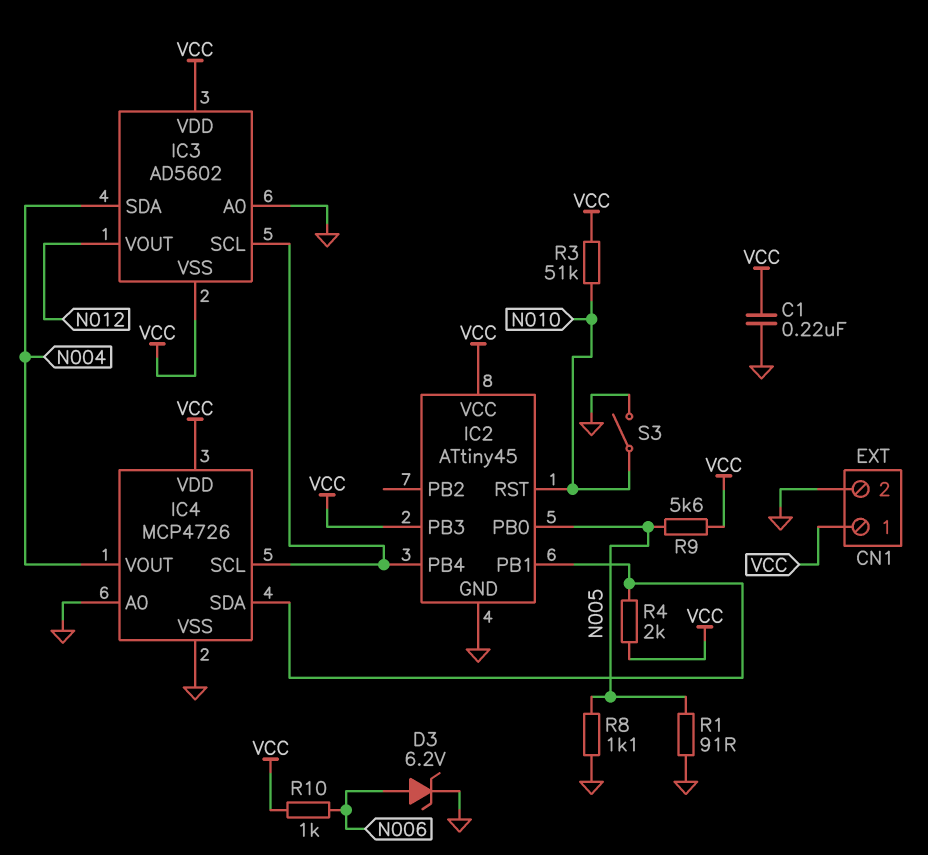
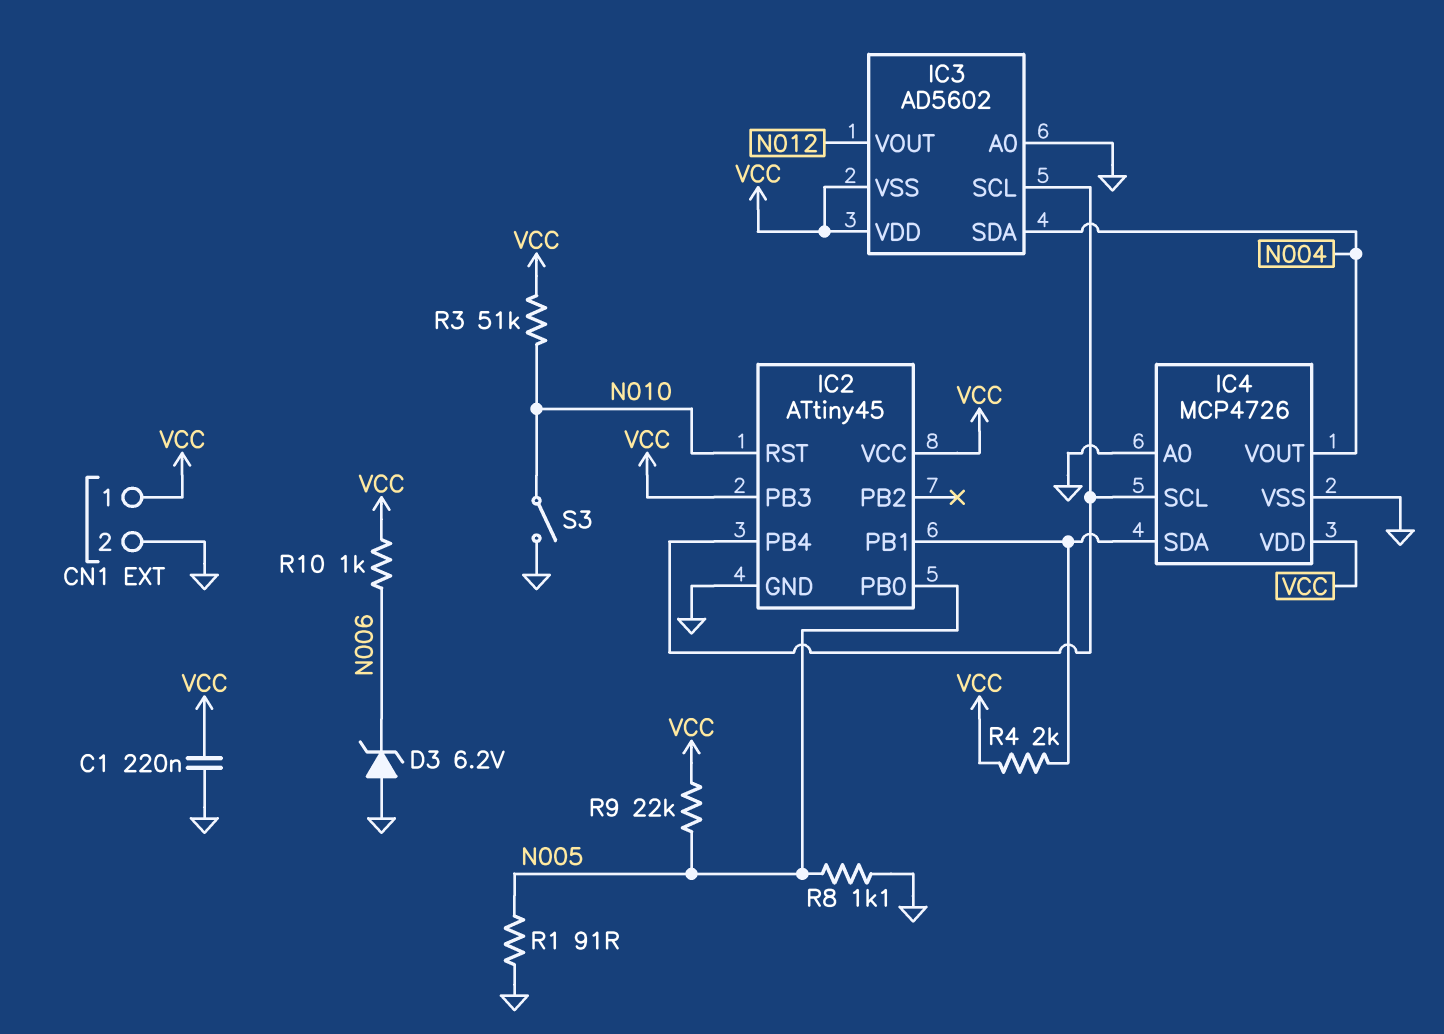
D3: zener 6.2V (A N006, K GND) -> zener 6.2V (A GND, K N006)
R9: 5.6k (N005, VCC) -> 22k (N005, VCC)

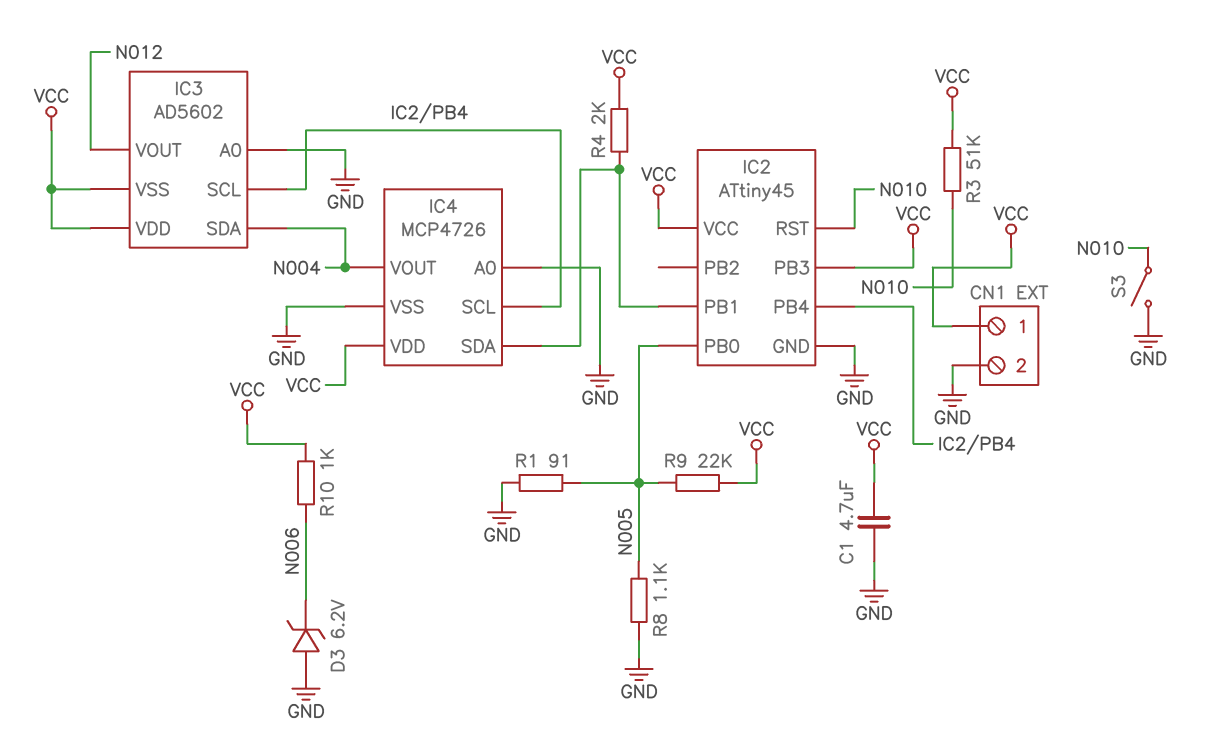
C1: 220nF (GND, VCC) -> 4.7uF (GND, VCC)

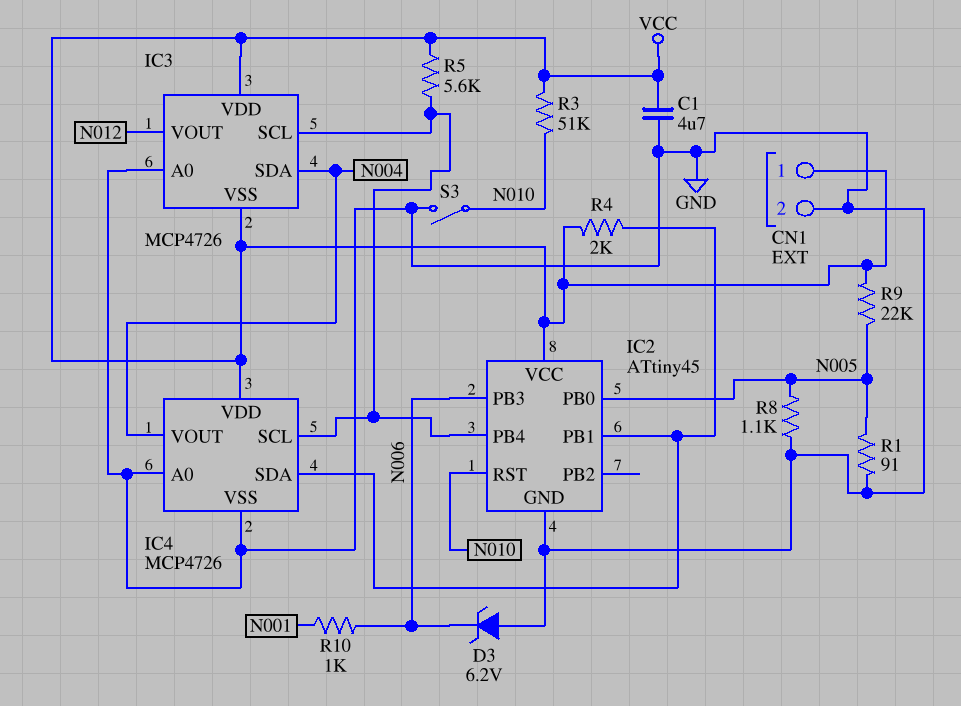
IC2 pin PB3: VCC -> N006
IC3: AD5602 -> MCP4726
R5: none -> 5.6k (IC2/PB4, VCC)
R10: 1k (N006, VCC) -> 1k (N001, N006)

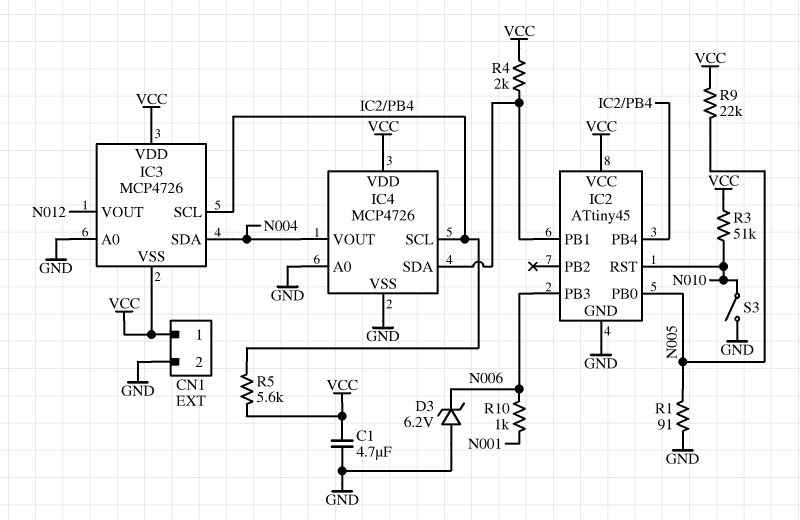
R8: 1.1k (GND, N005) -> none

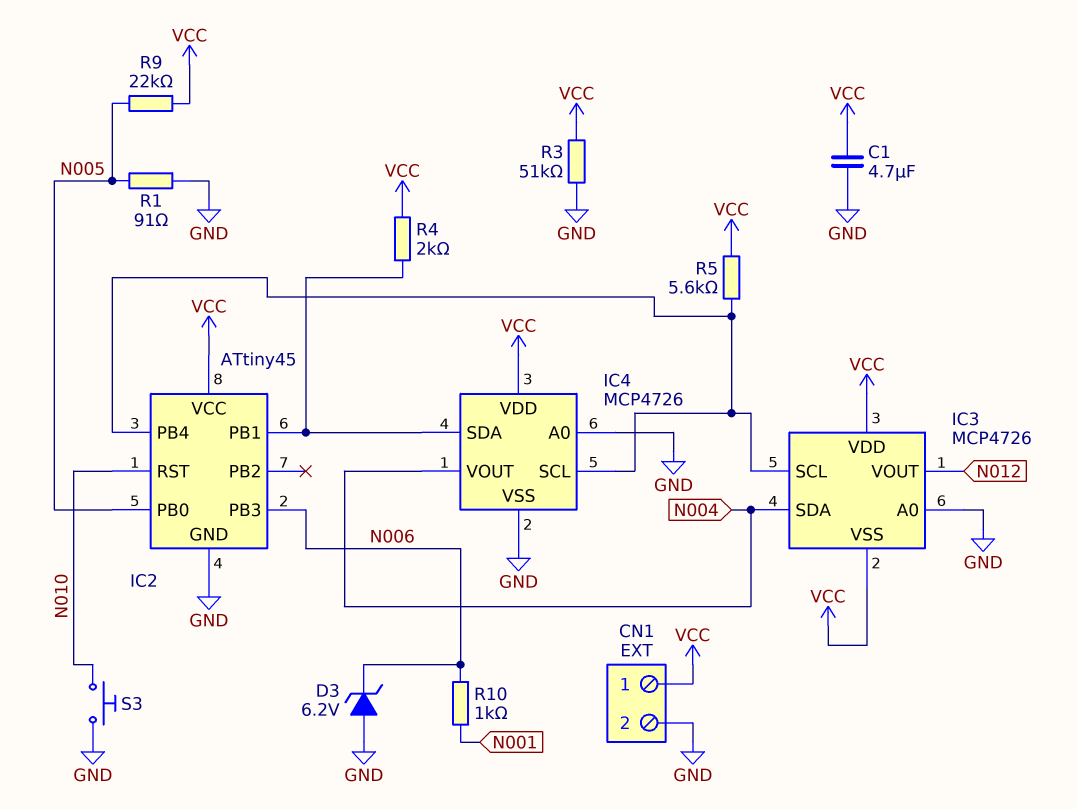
R3: 51k (N010, VCC) -> 51k (GND, VCC)
S3: switch (GND, N010) -> button (GND, N010)

